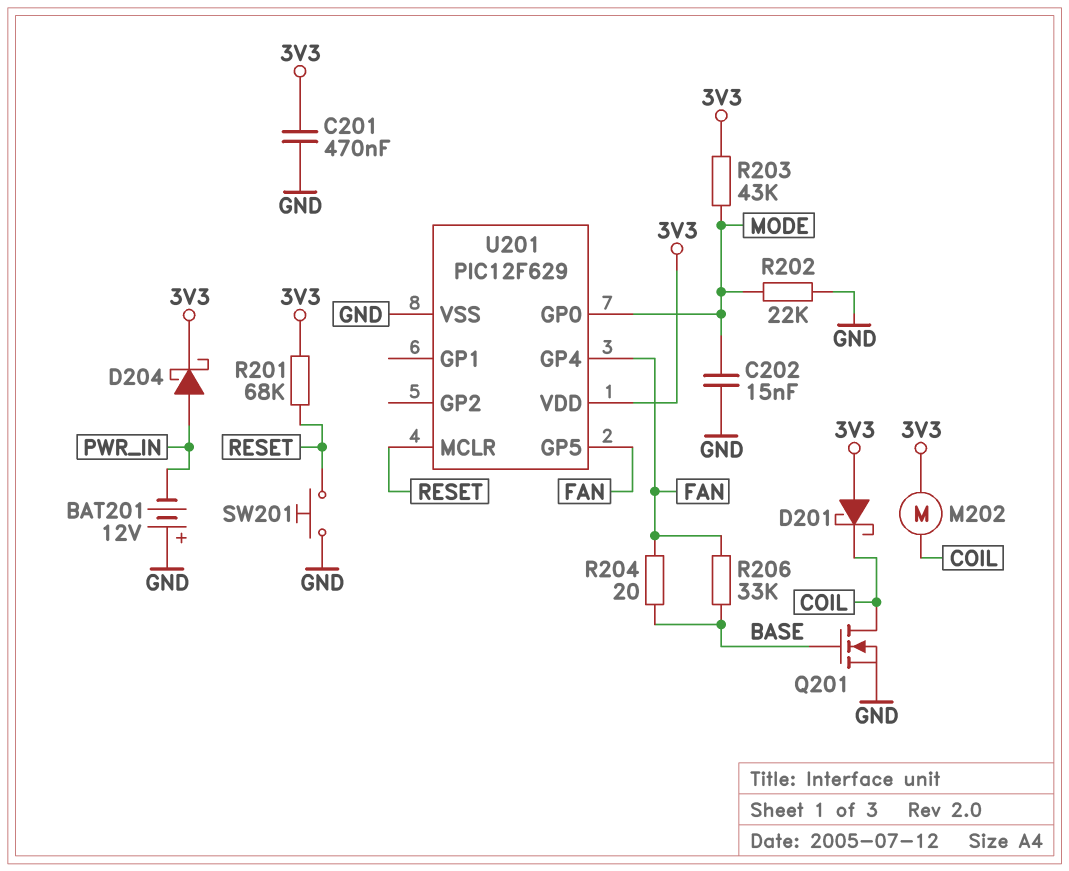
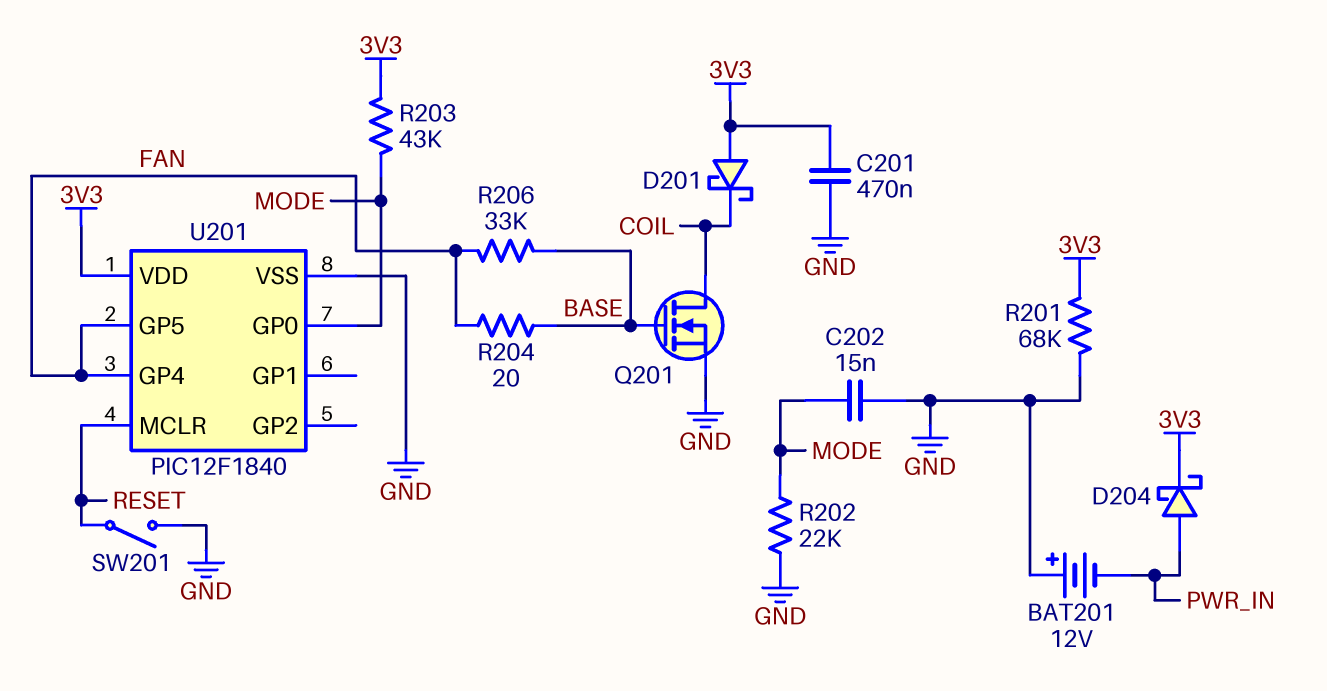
M202: motor (3V3, COIL) -> none
R201: 68k (3V3, RESET) -> 68k (3V3, GND)
SW201: button (GND, RESET) -> switch (GND, RESET)
U201: PIC12F629 -> PIC12F1840

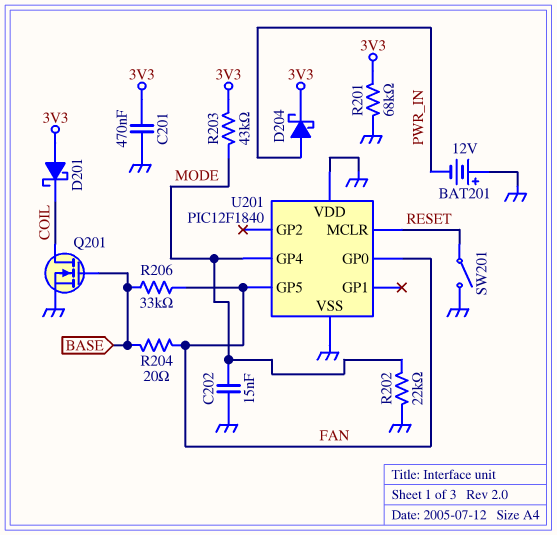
U201 pin GP0: MODE -> FAN
U201 pin GP4: FAN -> MODE
U201 pin VDD: 3V3 -> GND

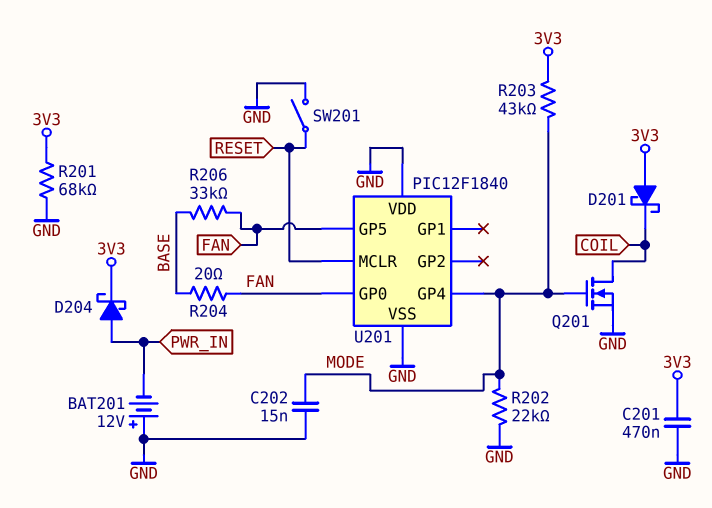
Q201: NMOS (G BASE, D COIL, S GND) -> NMOS (G MODE, D COIL, S GND)

